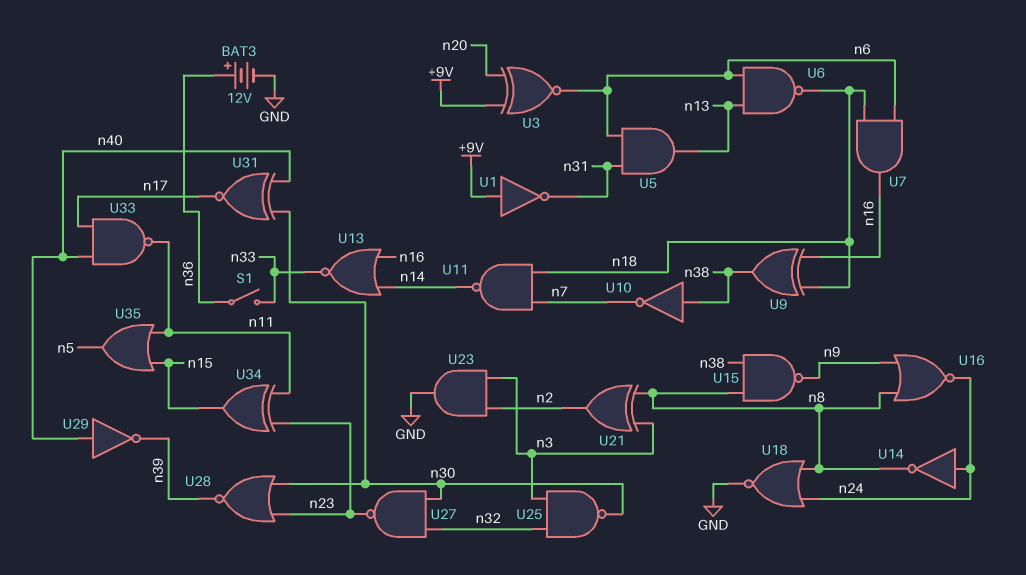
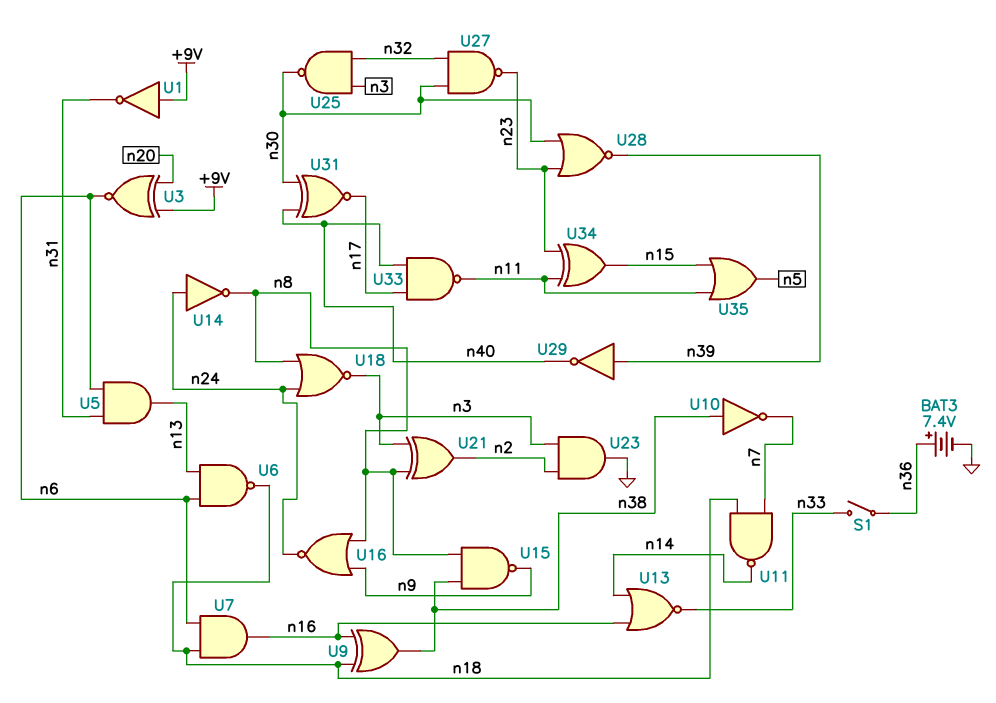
BAT3: 12V (plus n36, minus GND) -> 7.4V (plus n36, minus GND)
U18: NOR (in n8, in n24, out GND) -> NOR (in n8, in n24, out n3)
U29: NOT (in n40, out n39) -> NOT (in n39, out n40)

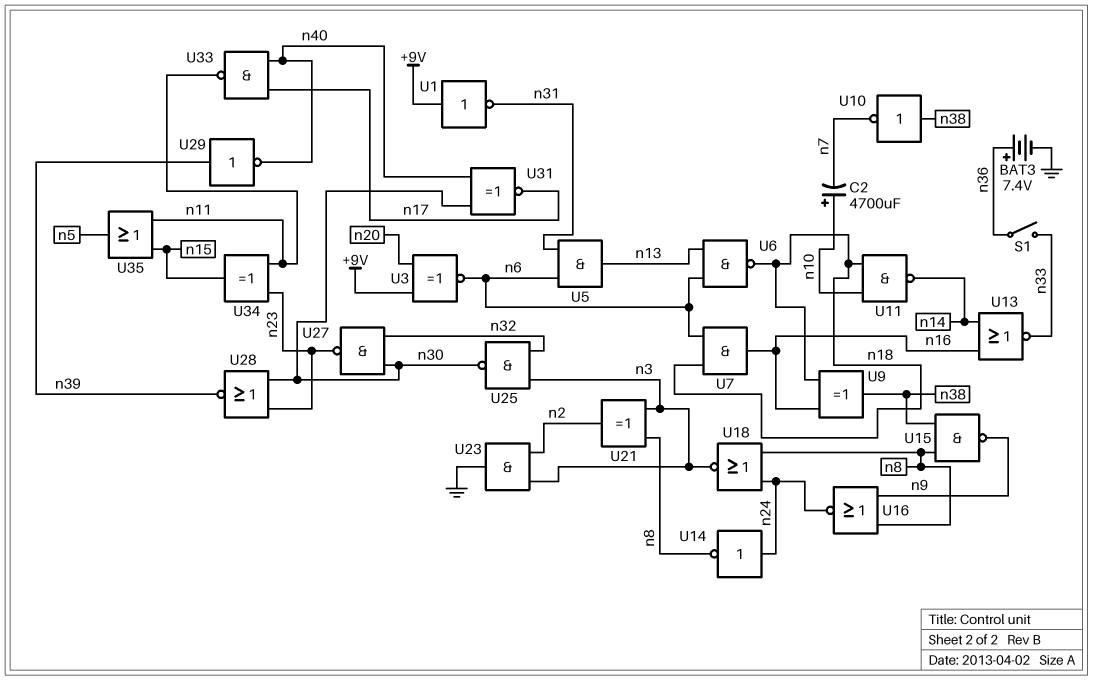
C2: none -> 4700uF (plus n10, minus n7)
U11: NAND (in n7, in n18, out n14) -> NAND (in n10, in n18, out n14)

